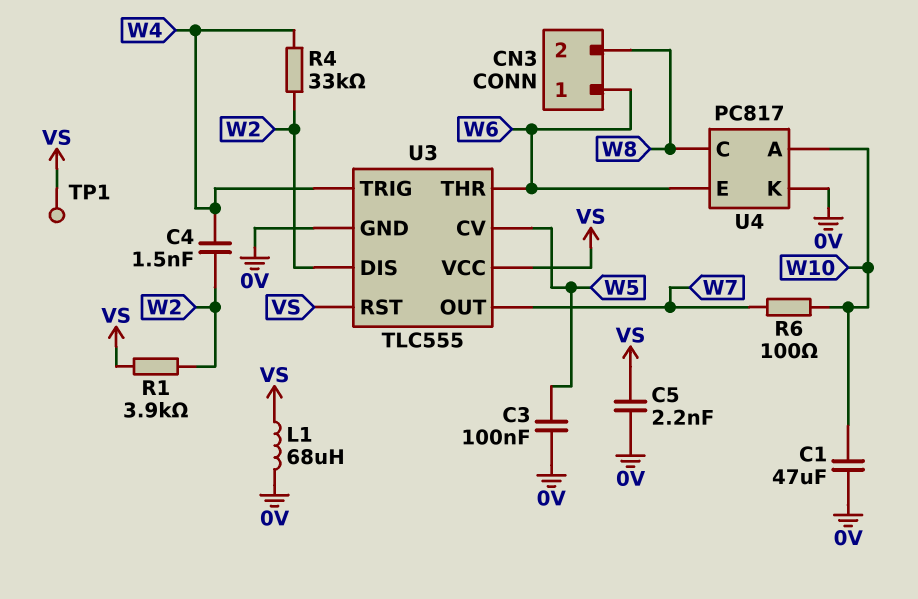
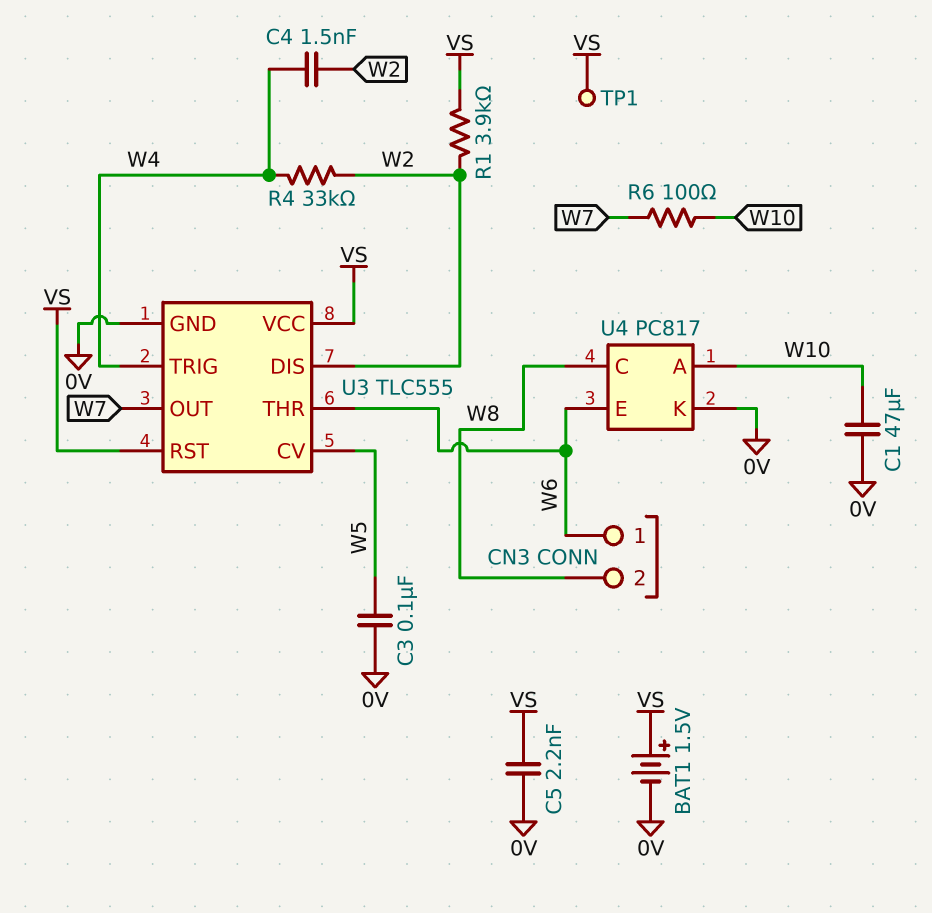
BAT1: none -> 1.5V (plus VS, minus 0V)
L1: 68uH (0V, VS) -> none

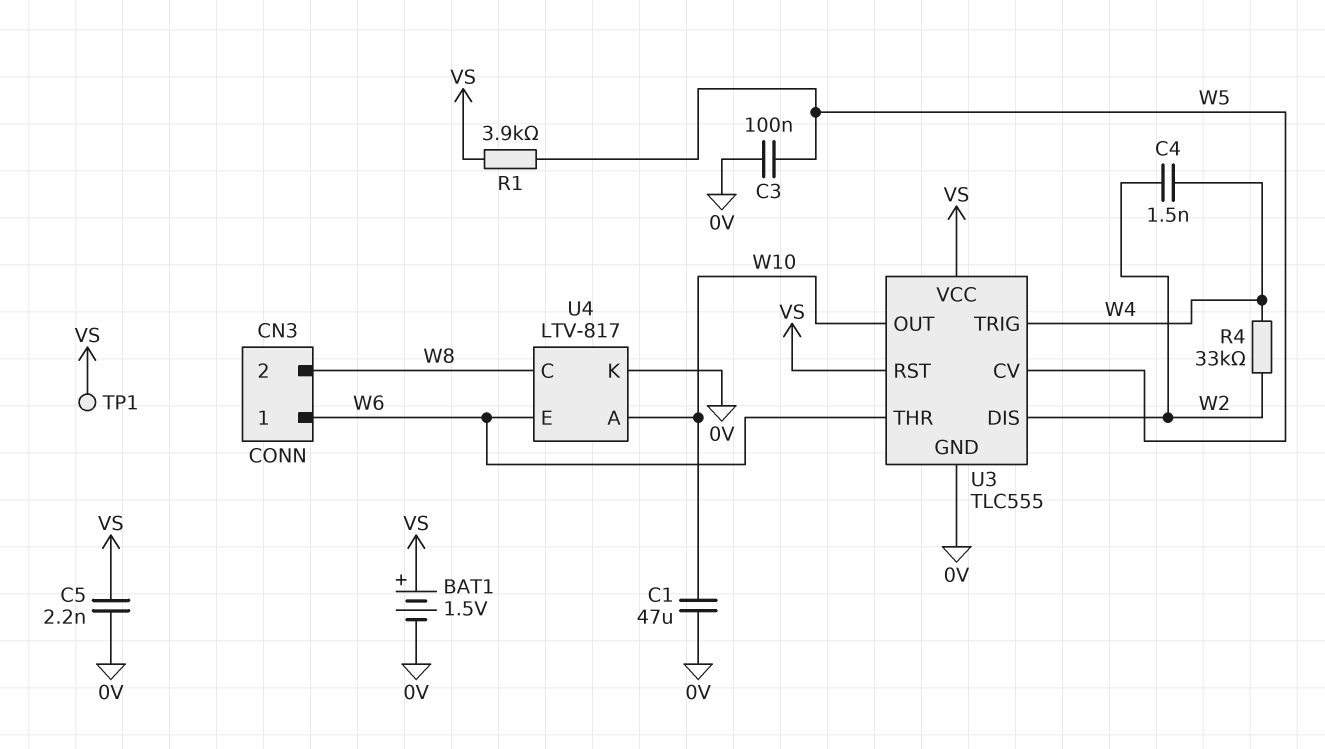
R1: 3.9k (VS, W2) -> 3.9k (VS, W5)
R6: 100 (W7, W10) -> none
U3 pin OUT: W7 -> W10
U4: PC817 -> LTV-817

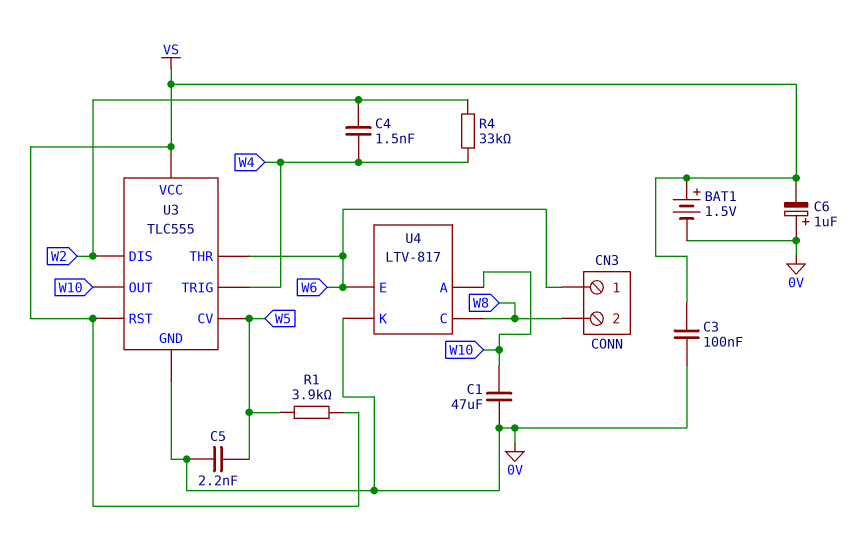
C3: 100nF (0V, W5) -> 100nF (0V, VS)
C5: 2.2nF (0V, VS) -> 2.2nF (0V, W5)
C6: none -> 1uF (plus 0V, minus VS)
TP1: test point (VS) -> none

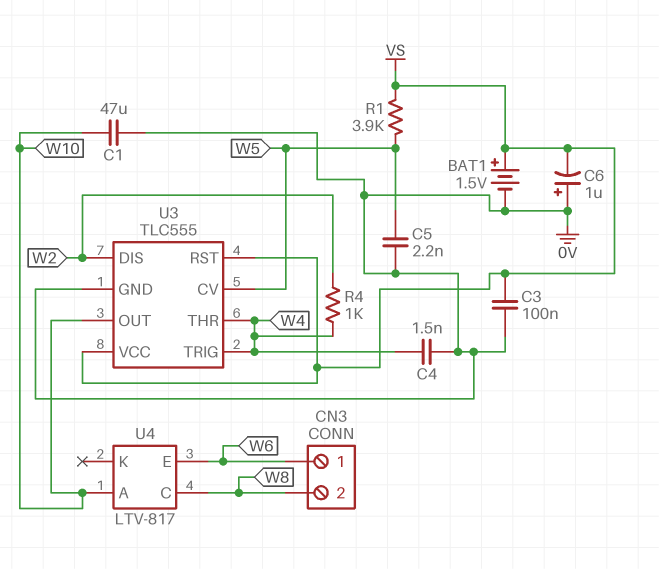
C4: 1.5nF (W2, W4) -> 1.5nF (0V, W4)
R4: 33k (W2, W4) -> 1k (W2, W4)
U3 pin THR: W6 -> W4
U4 pin K: 0V -> none

